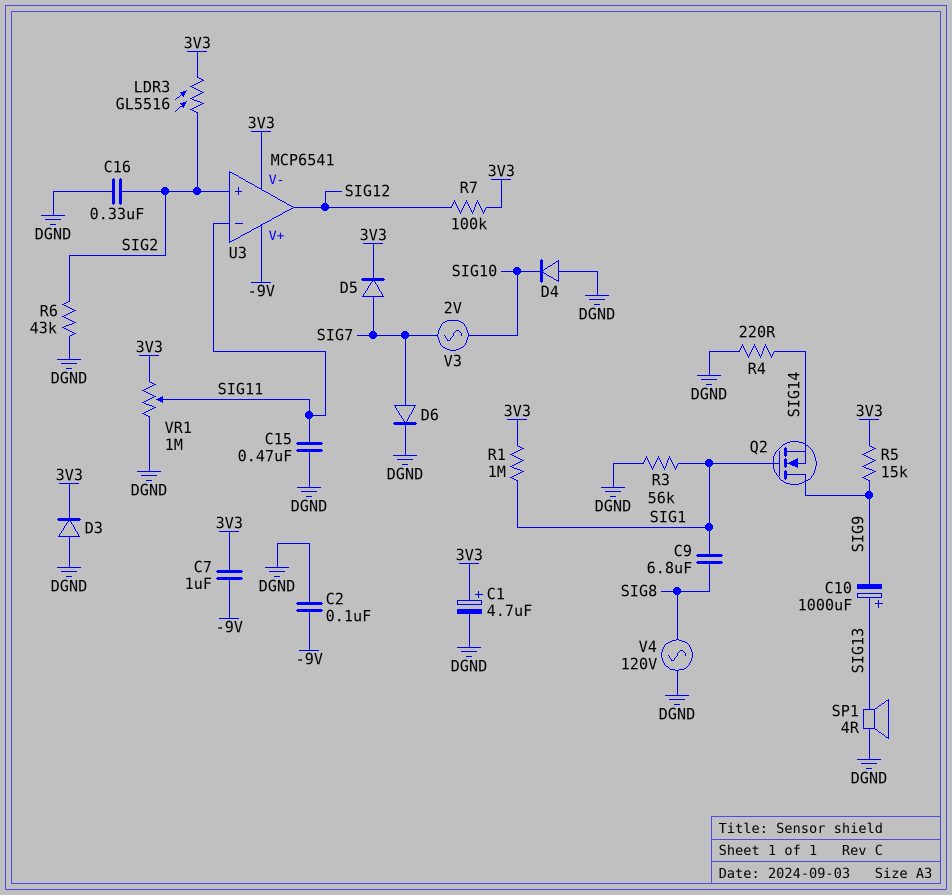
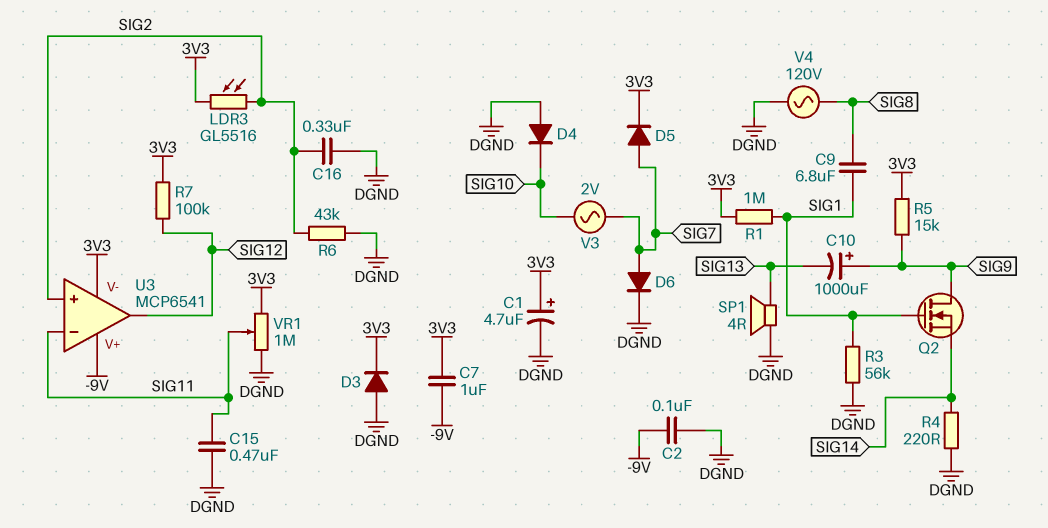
C10: 1000uF (plus SIG13, minus SIG9) -> 1000uF (plus SIG9, minus SIG13)

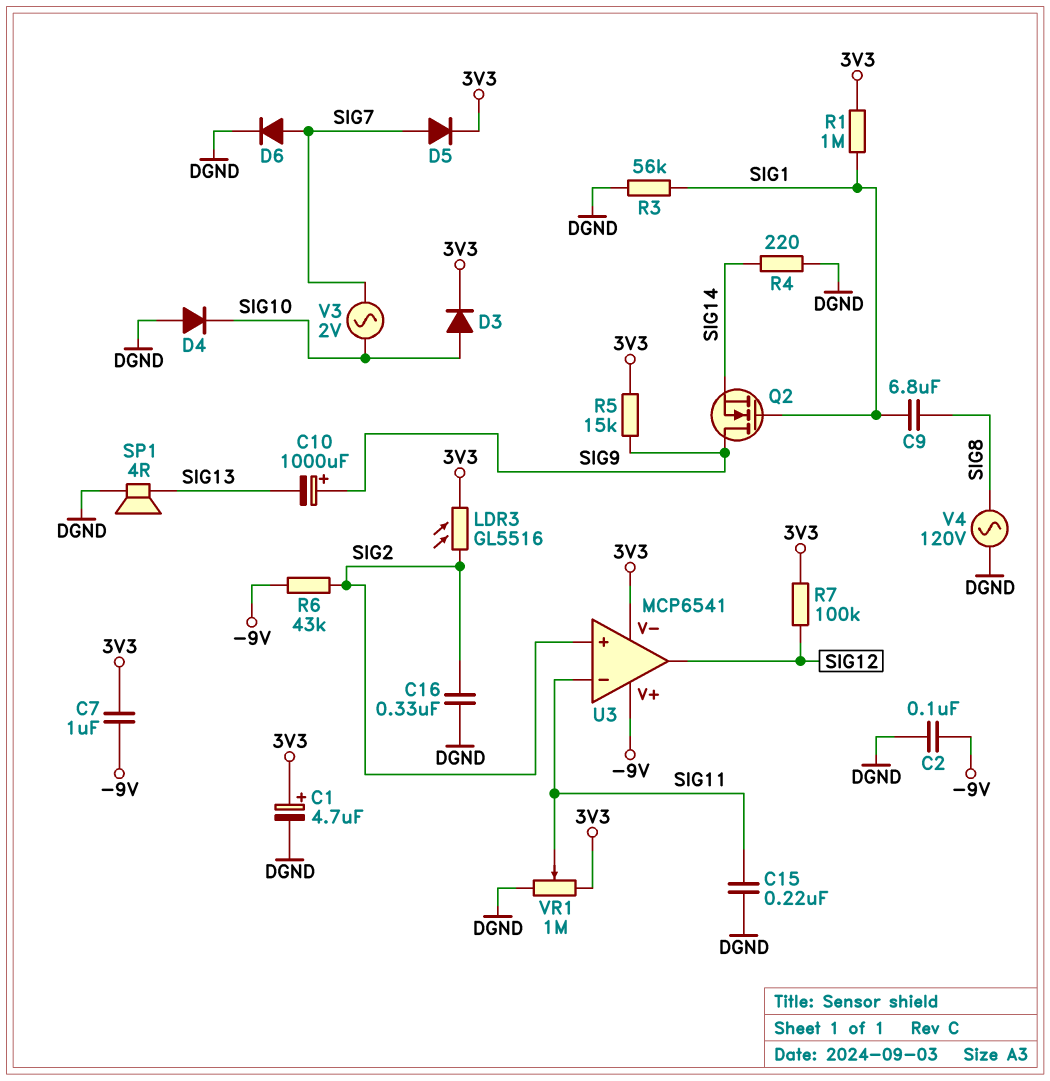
C15: 470nF (DGND, SIG11) -> 220nF (DGND, SIG11)
D3: diode (A DGND, K 3V3) -> diode (A SIG10, K 3V3)
R6: 43k (DGND, SIG2) -> 43k (-9V, SIG2)

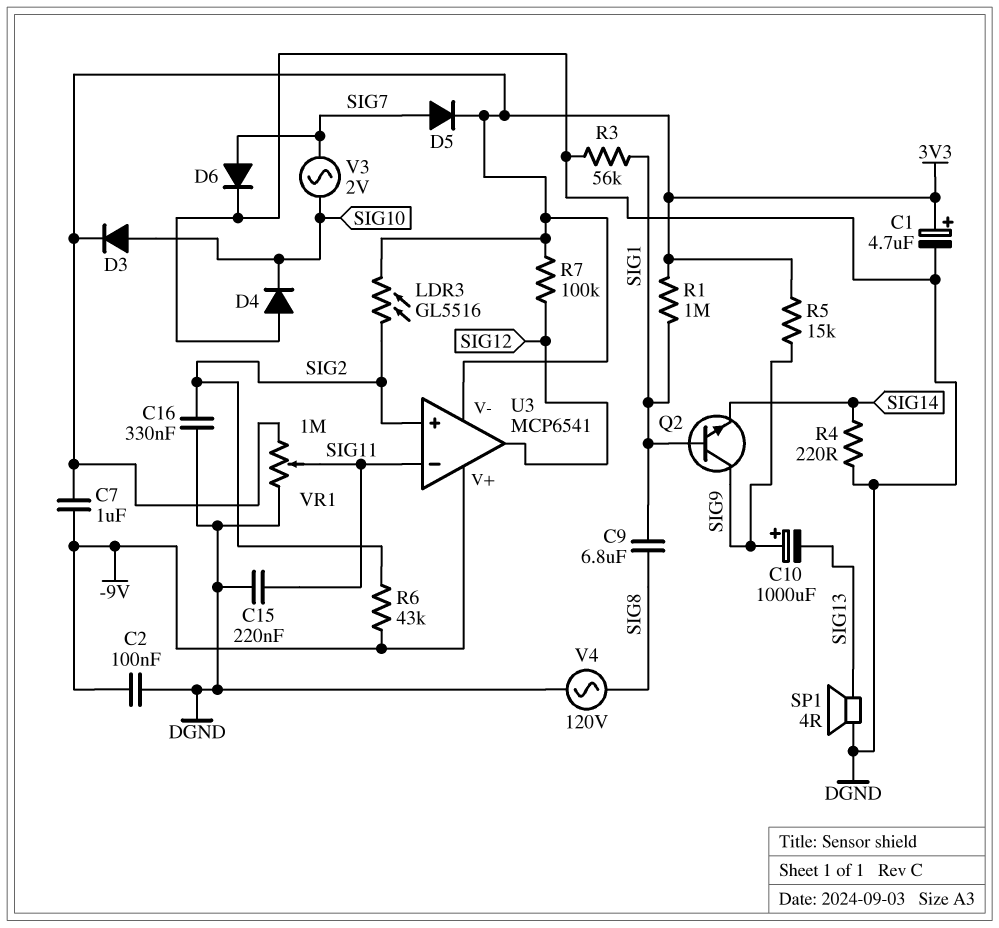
Q2: NMOS (G SIG1, D SIG9, S SIG14) -> NPN (B SIG1, C SIG9, E SIG14)

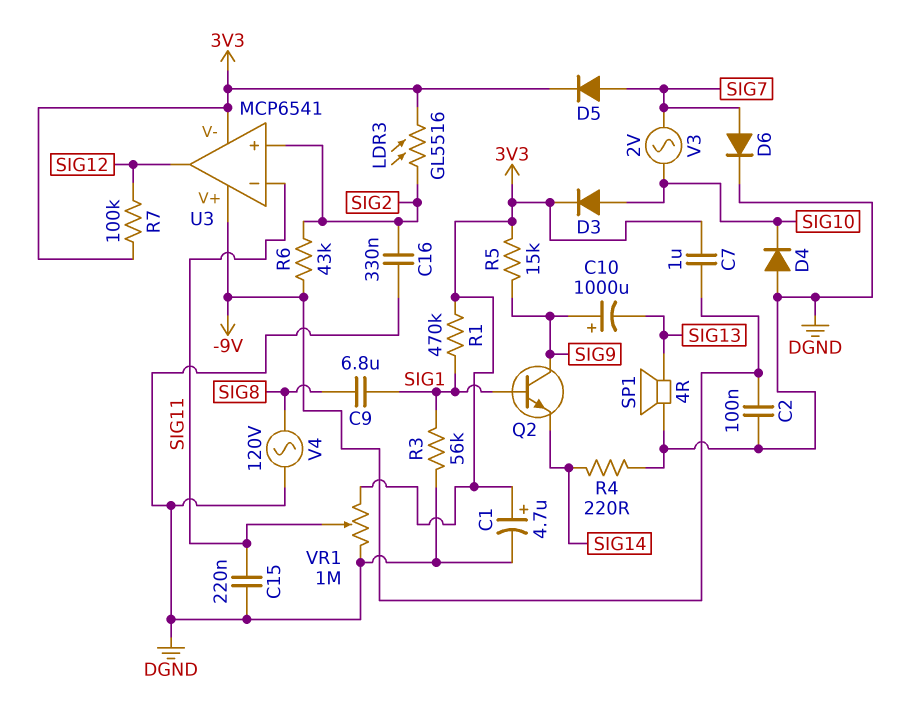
R1: 1M (3V3, SIG1) -> 470k (3V3, SIG1)

